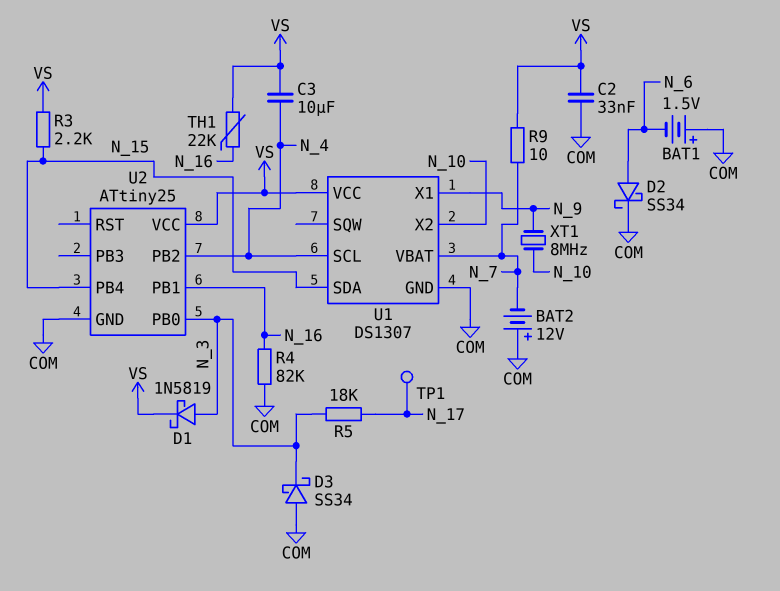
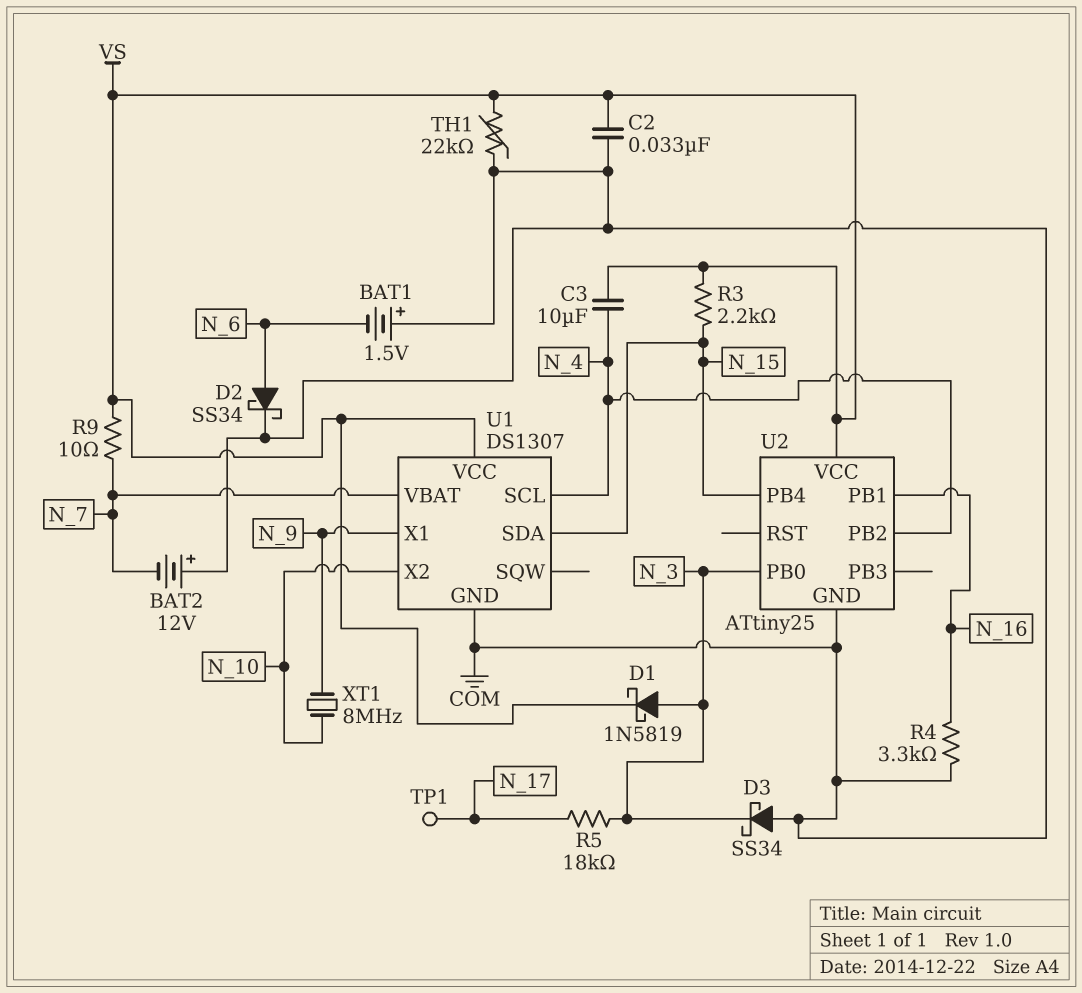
R4: 82k (COM, N_16) -> 3.3k (COM, N_16)
TH1: 22k (N_16, VS) -> 22k (COM, VS)

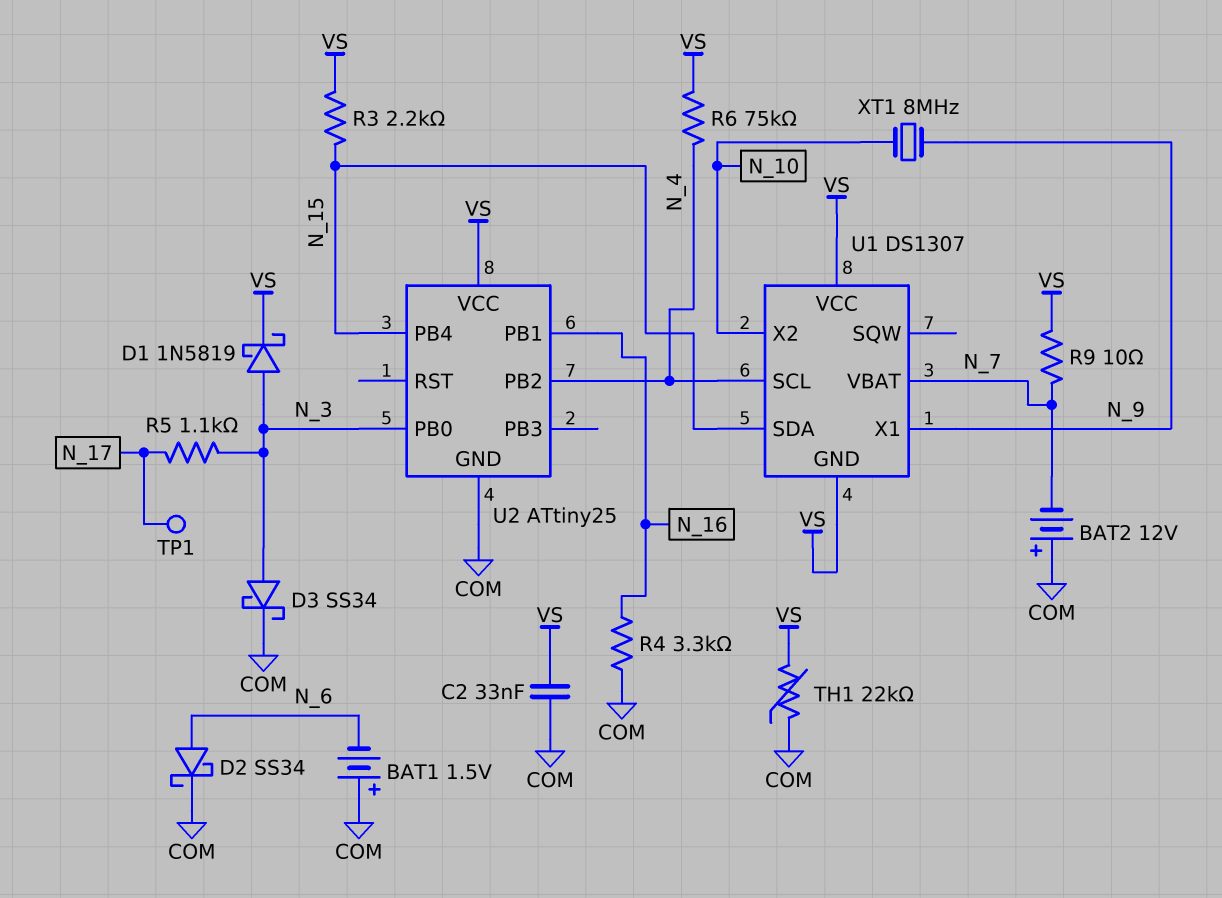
C3: 10uF (N_4, VS) -> none
D3: schottky SS34 (A COM, K N_3) -> schottky SS34 (A N_3, K COM)
R5: 18k (N_3, N_17) -> 1.1k (N_3, N_17)
R6: none -> 75k (N_4, VS)
U1 pin GND: COM -> VS

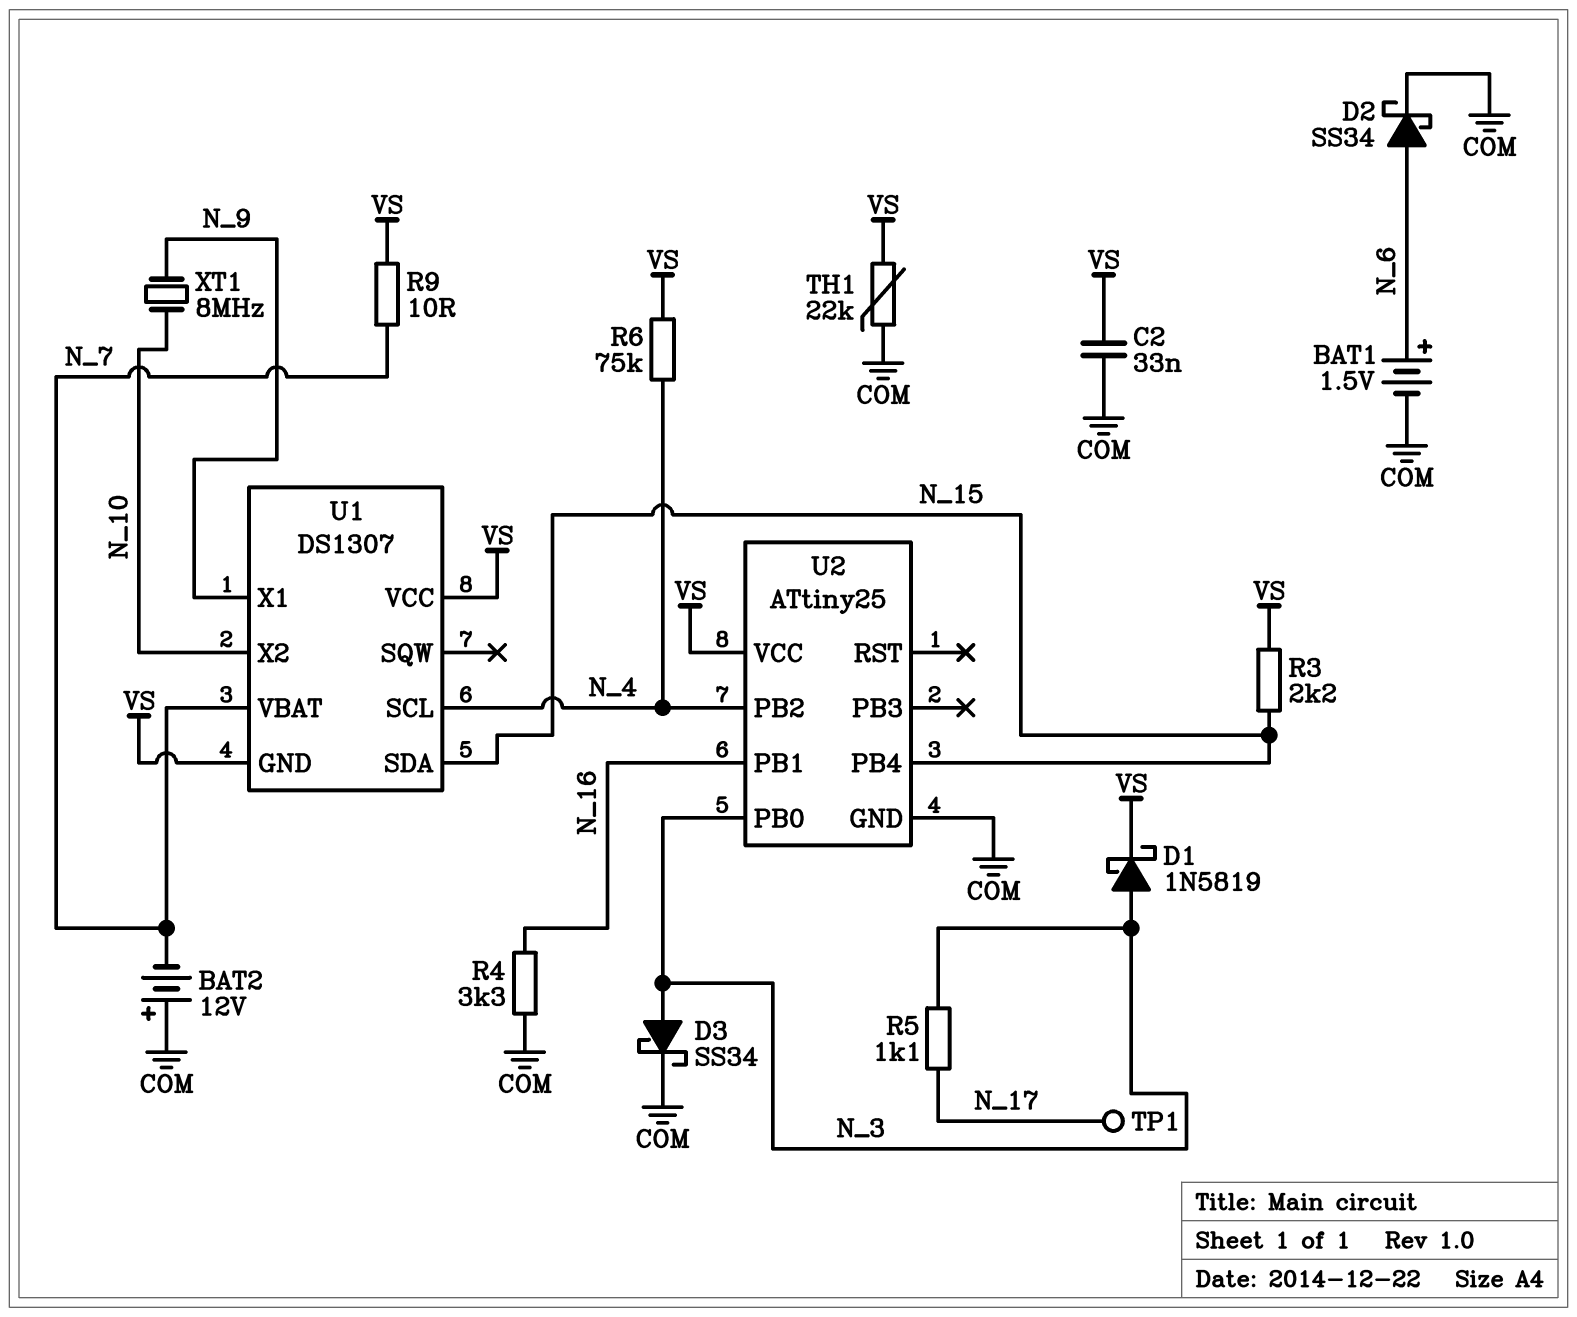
BAT1: 1.5V (plus COM, minus N_6) -> 1.5V (plus N_6, minus COM)

